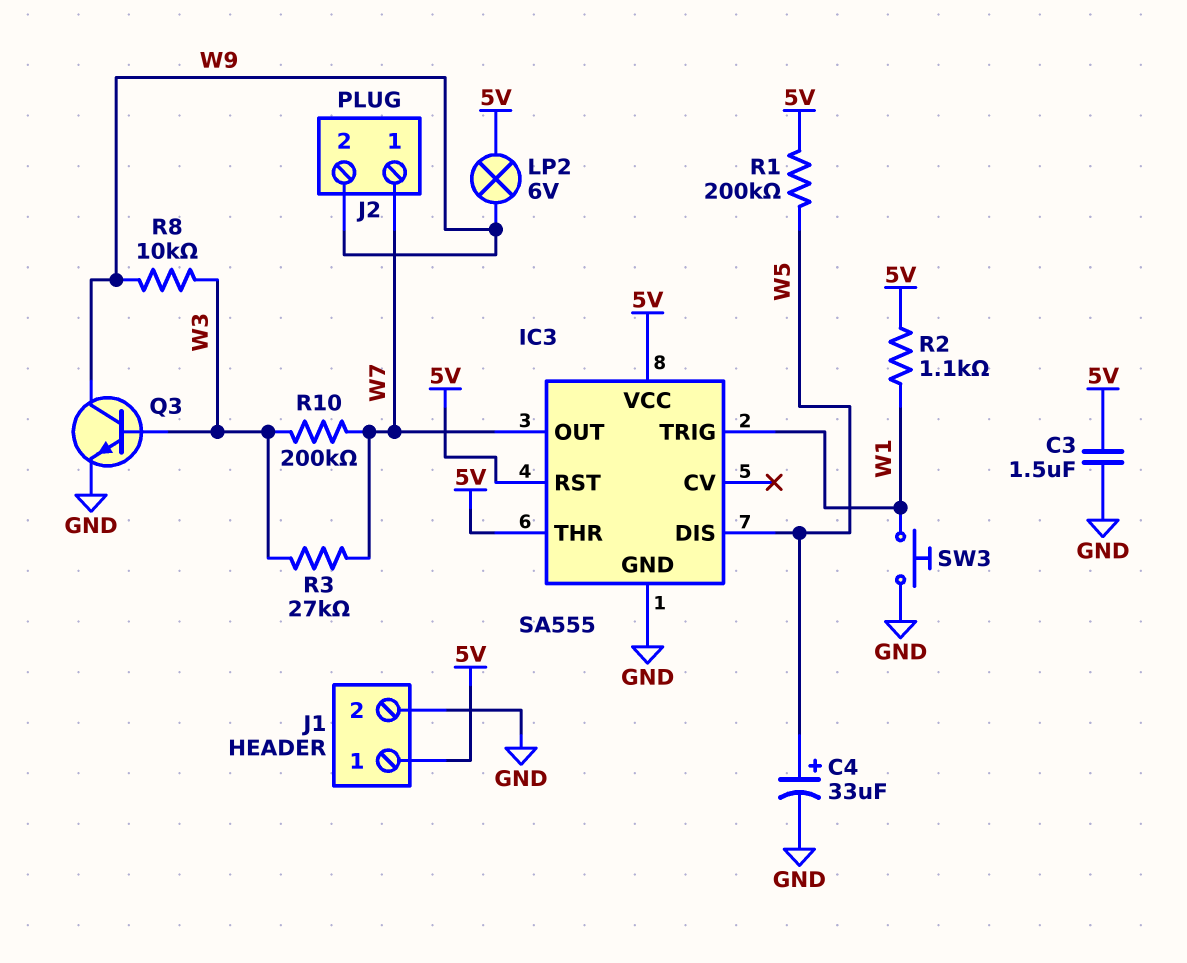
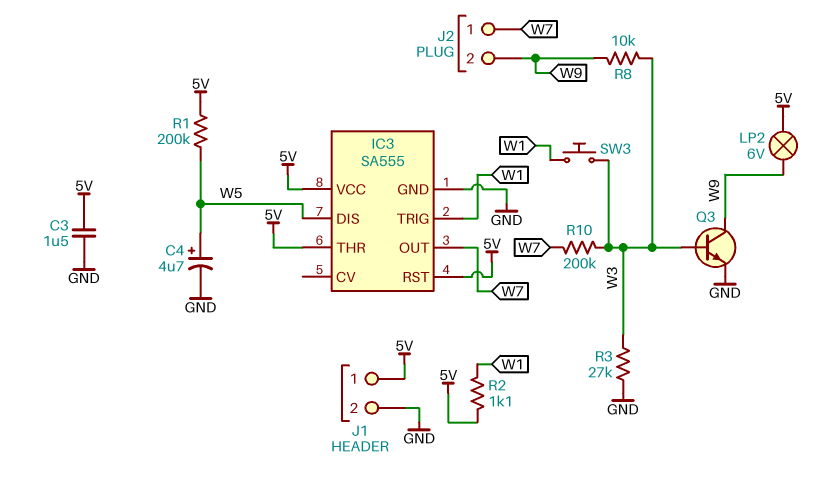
C4: 33uF (plus W5, minus GND) -> 4.7uF (plus W5, minus GND)
R3: 27k (W3, W7) -> 27k (GND, W3)
SW3: button (GND, W1) -> button (W1, W3)

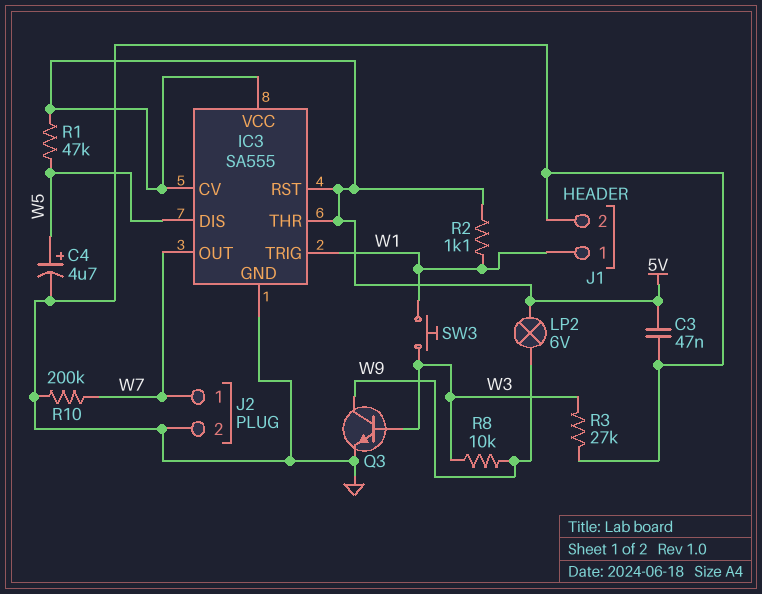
C3: 1.5uF (5V, GND) -> 47nF (5V, GND)
IC3 pin CV: none -> 5V
J1 pin 1: 5V -> W1
J2 pin 2: W9 -> GND
R1: 200k (5V, W5) -> 47k (5V, W5)
R10: 200k (W3, W7) -> 200k (GND, W7)

